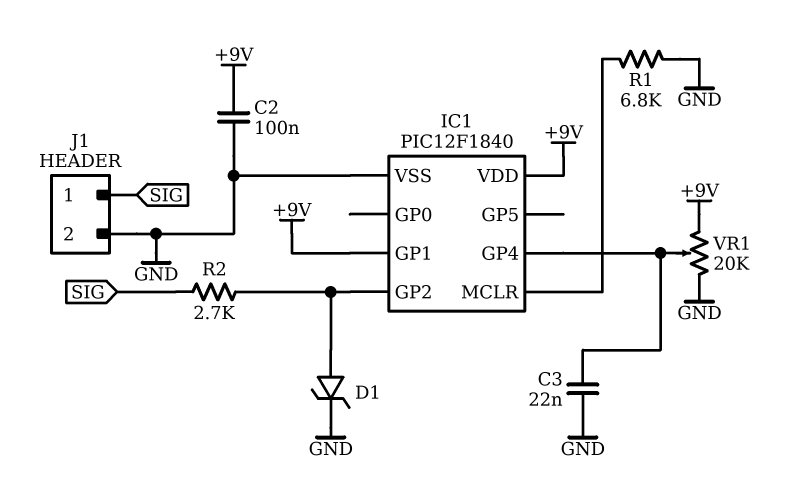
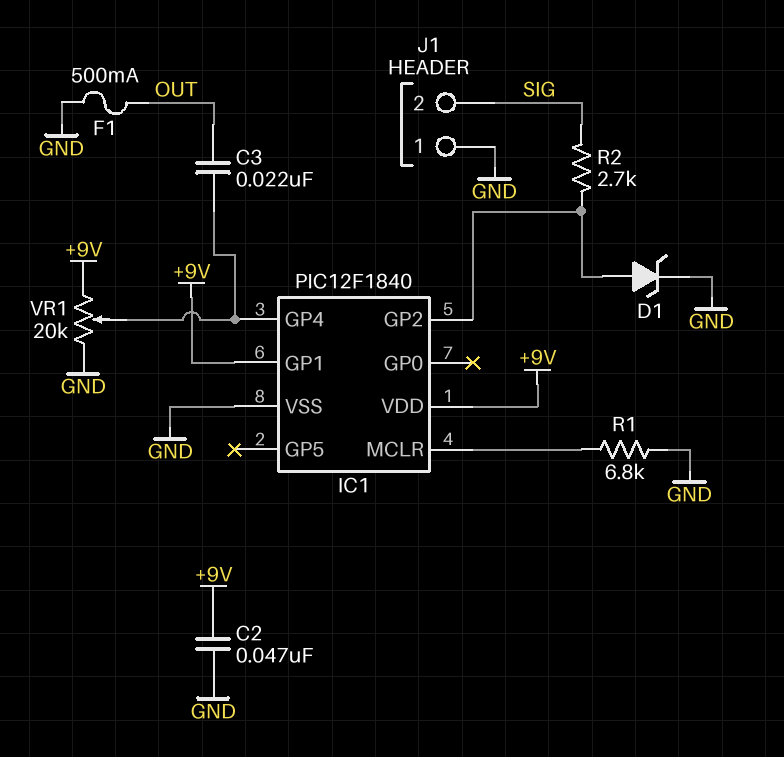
C2: 100nF (+9V, GND) -> 47nF (+9V, GND)
C3: 22nF (GND, IC1/GP4) -> 22nF (IC1/GP4, OUT)
F1: none -> 500mA (GND, OUT)
J1 pin 1: SIG -> GND
J1 pin 2: GND -> SIG

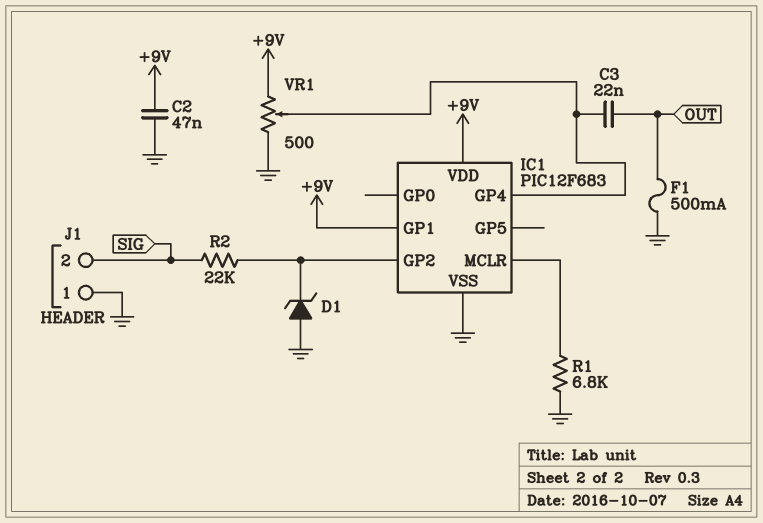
D1: zener (A IC1/GP2, K GND) -> zener (A GND, K IC1/GP2)
IC1: PIC12F1840 -> PIC12F683
R2: 2.7k (IC1/GP2, SIG) -> 22k (IC1/GP2, SIG)
VR1: 20k (+9V, GND, wiper IC1/GP4) -> 500 (+9V, GND, wiper IC1/GP4)

